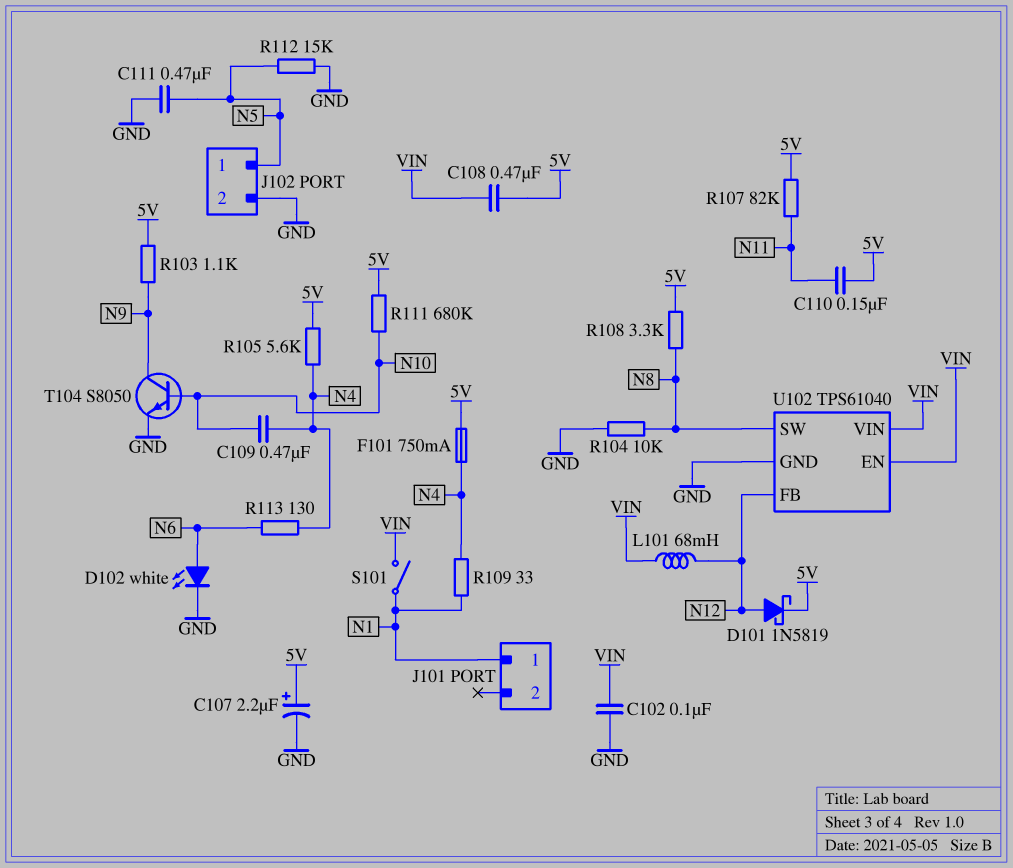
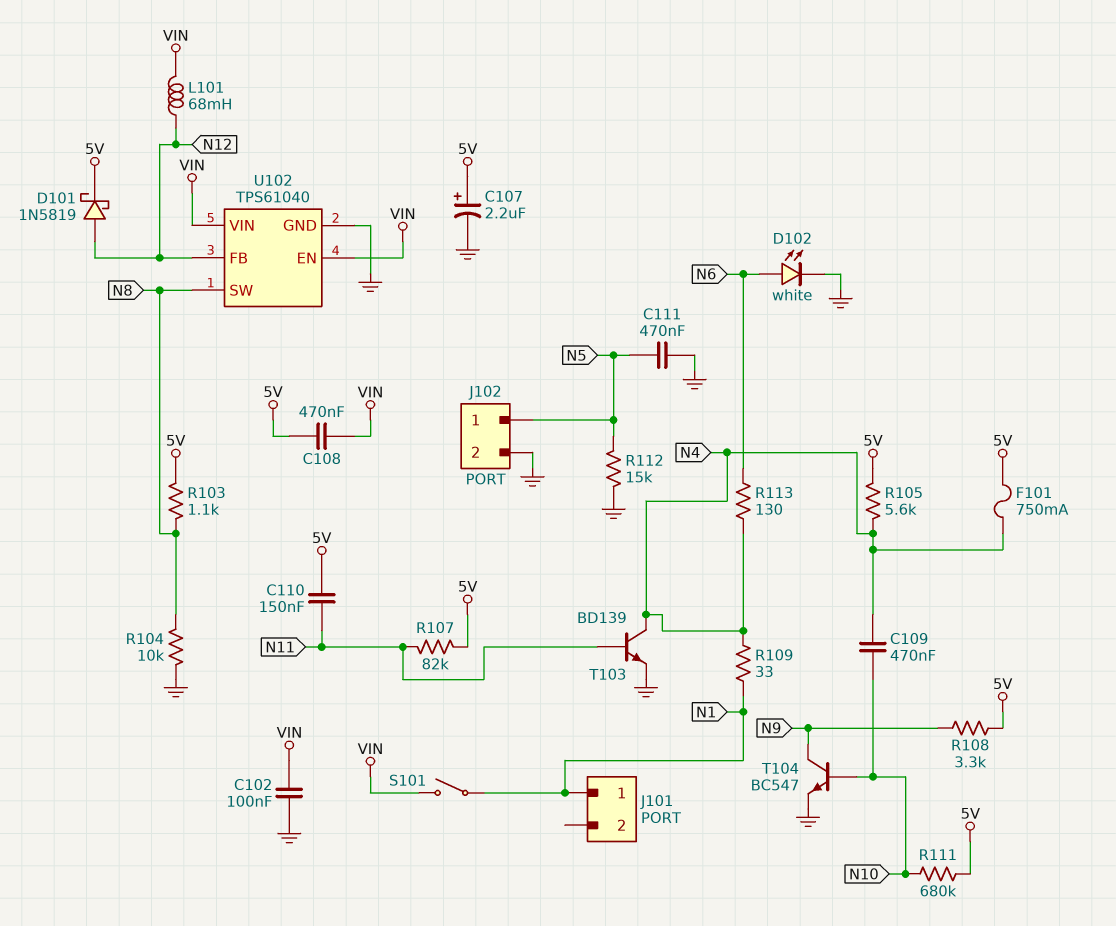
R103: 1.1k (5V, N9) -> 1.1k (5V, N8)
R108: 3.3k (5V, N8) -> 3.3k (5V, N9)
T103: none -> NPN BD139 (B N11, C N4, E GND)
T104: NPN S8050 (B N10, C N9, E GND) -> NPN BC547 (B N10, C N9, E GND)

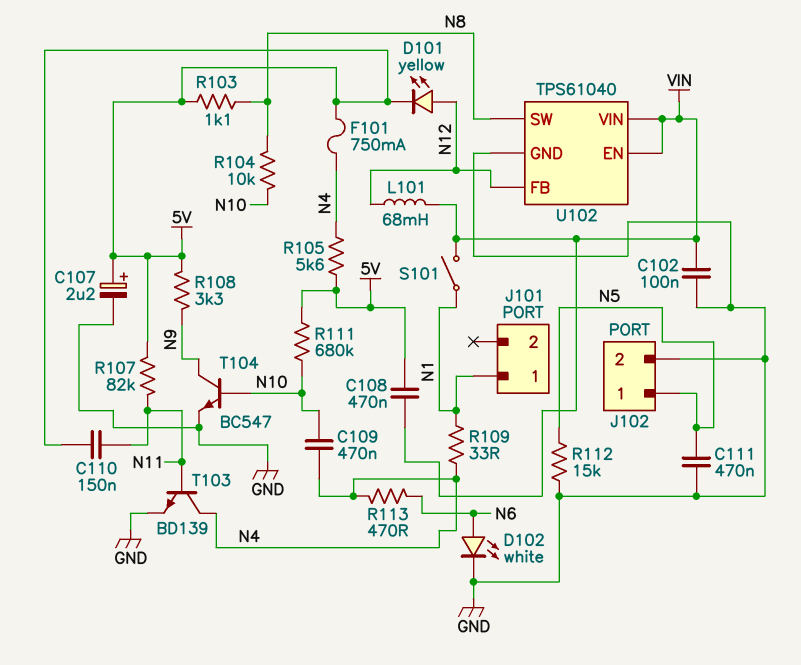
D101: schottky 1N5819 (A N12, K 5V) -> LED yellow (A N12, K 5V)
R104: 10k (GND, N8) -> 10k (N8, N10)
R113: 130 (N4, N6) -> 470 (N4, N6)

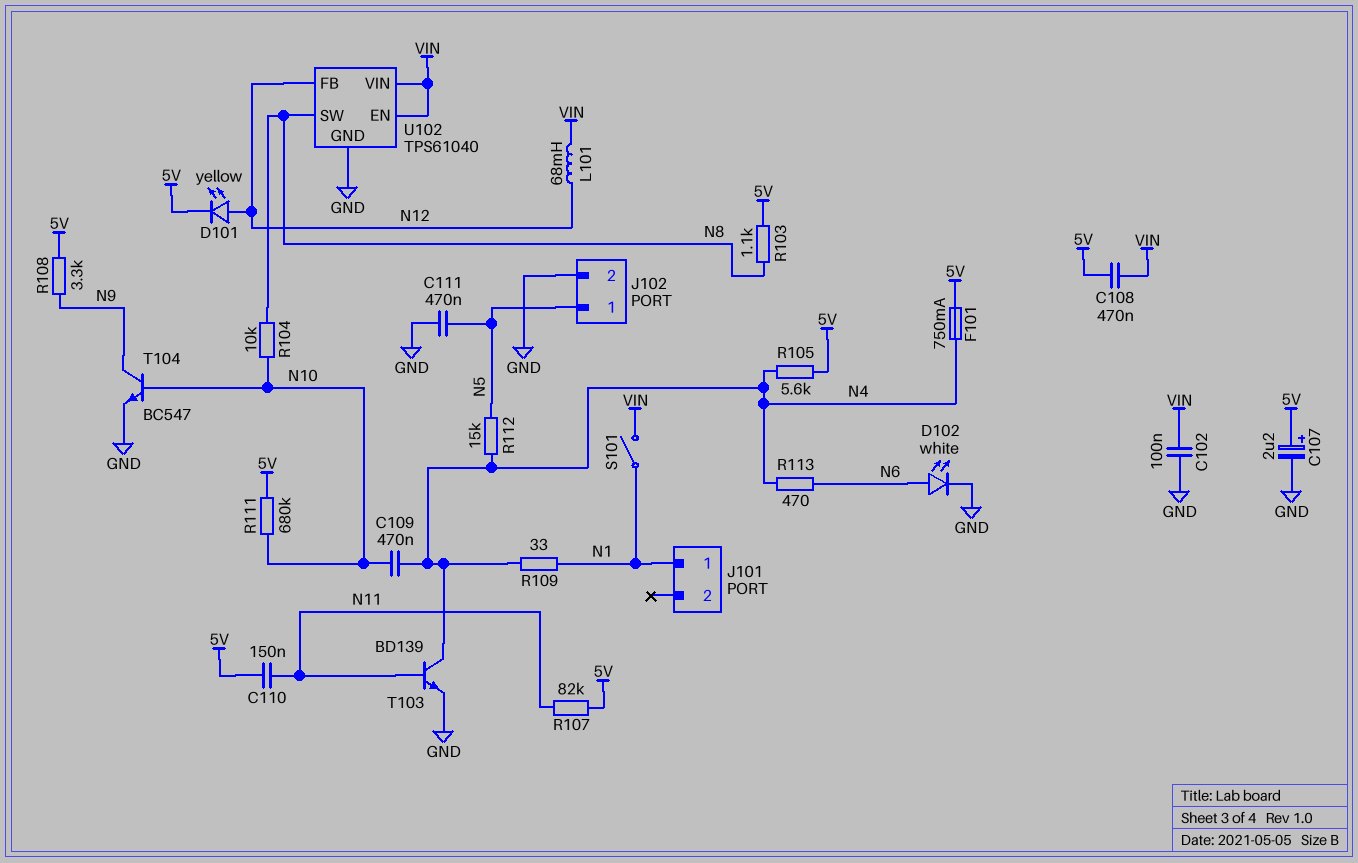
R112: 15k (GND, N5) -> 15k (N4, N5)

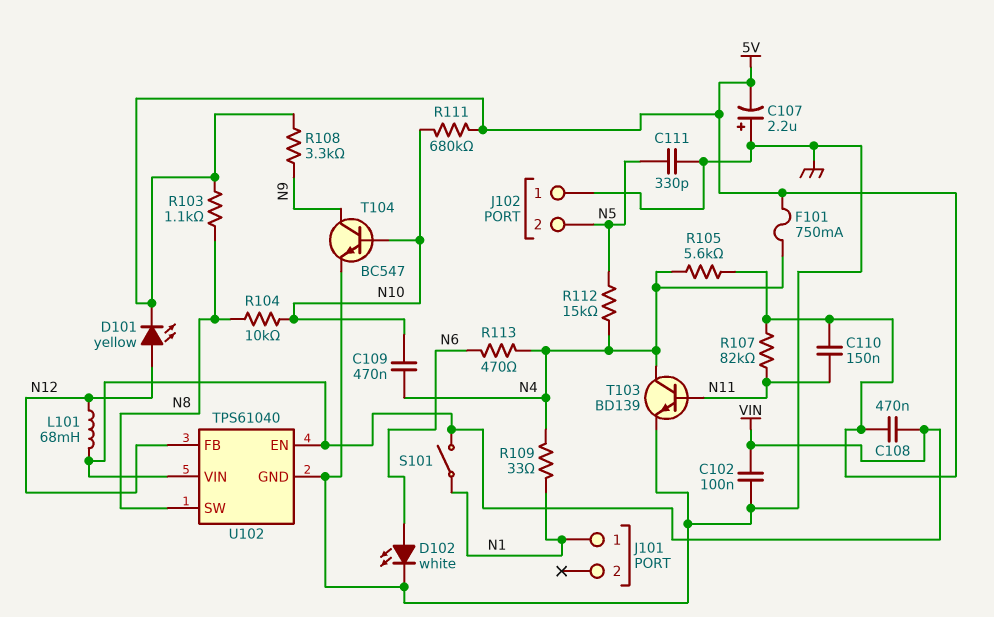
C107: 2.2uF (plus 5V, minus GND) -> 2.2uF (plus GND, minus 5V)
C111: 470nF (GND, N5) -> 330pF (GND, N5)
J102 pin 1: N5 -> GND
J102 pin 2: GND -> N5

